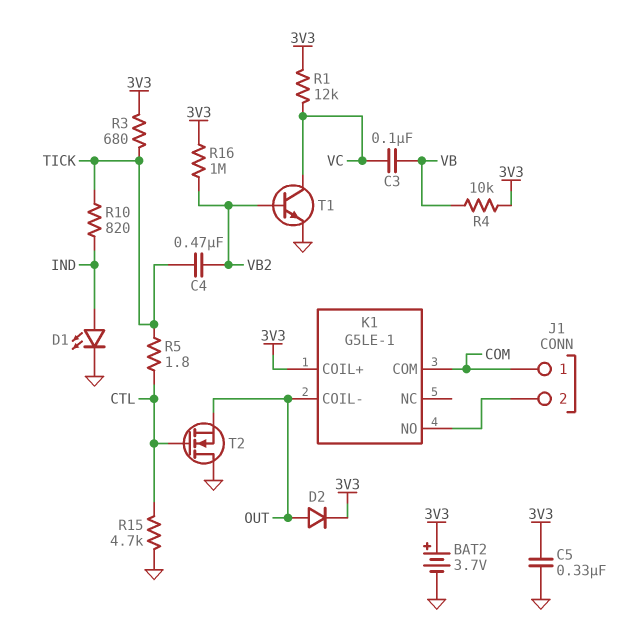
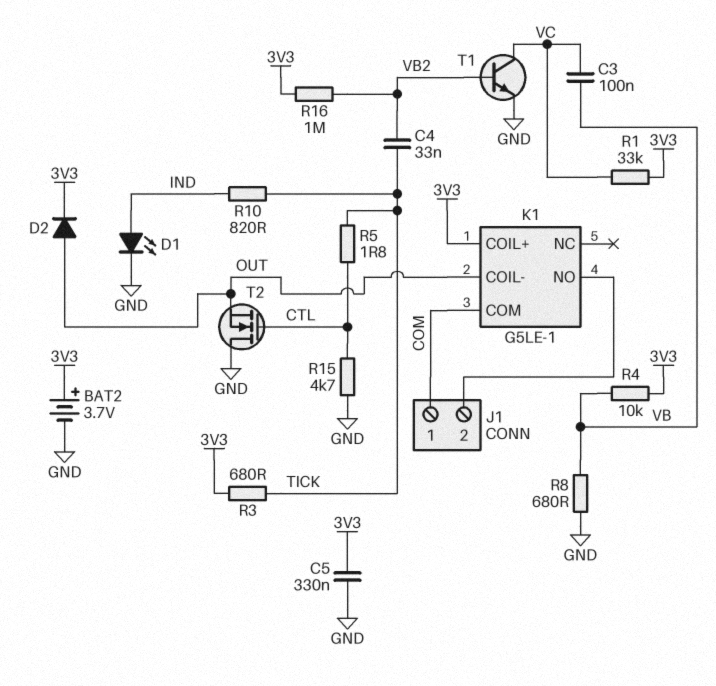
C4: 470nF (TICK, VB2) -> 33nF (TICK, VB2)
R1: 12k (3V3, VC) -> 33k (3V3, VC)
R8: none -> 680 (GND, VB)

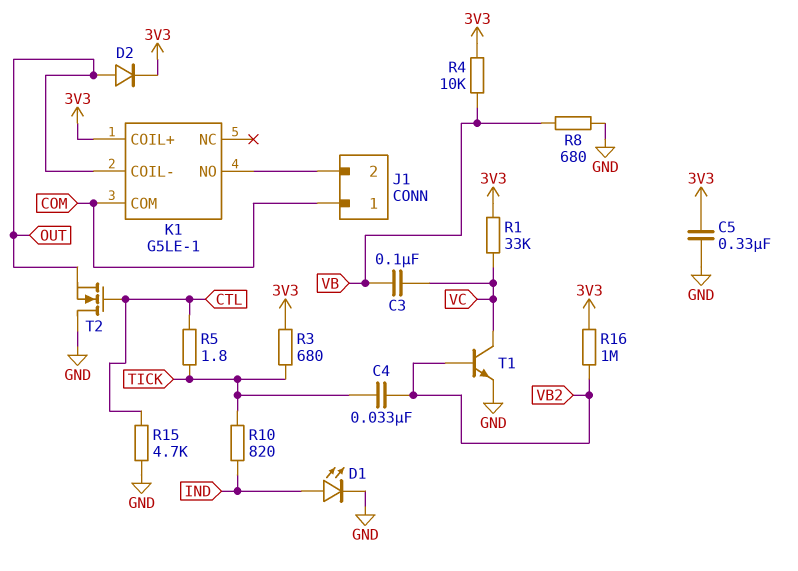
BAT2: 3.7V (plus 3V3, minus GND) -> none

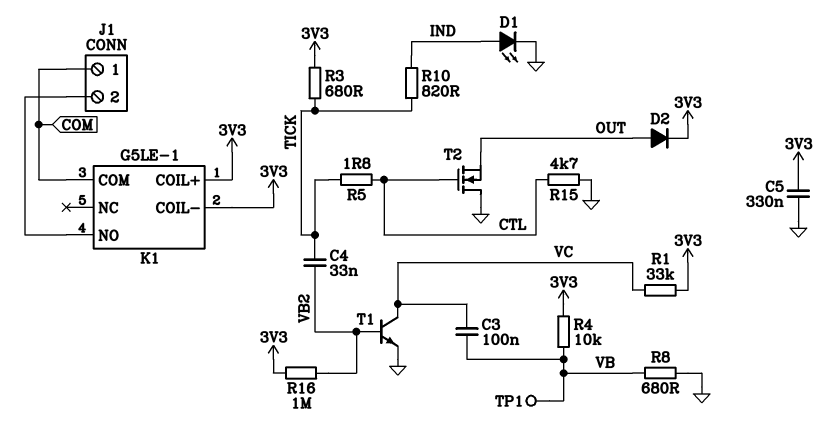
K1 pin COIL-: OUT -> 3V3
TP1: none -> test point (VB)

